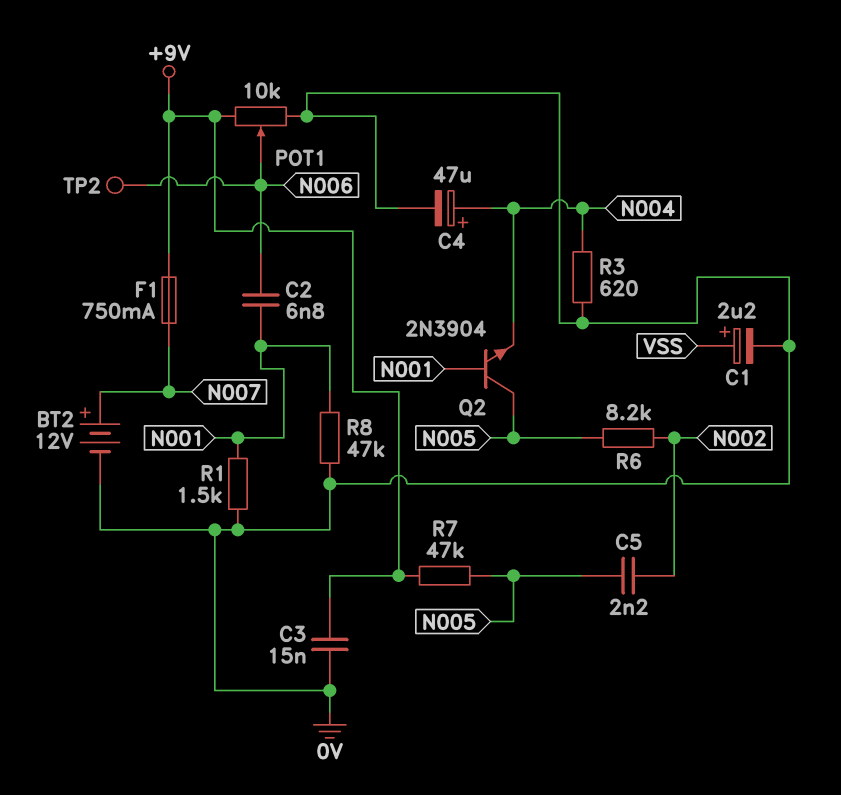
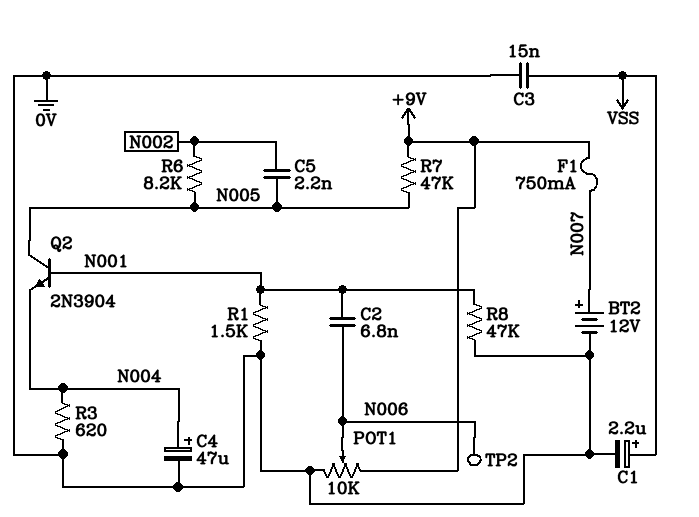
C3: 15nF (+9V, 0V) -> 15nF (0V, VSS)

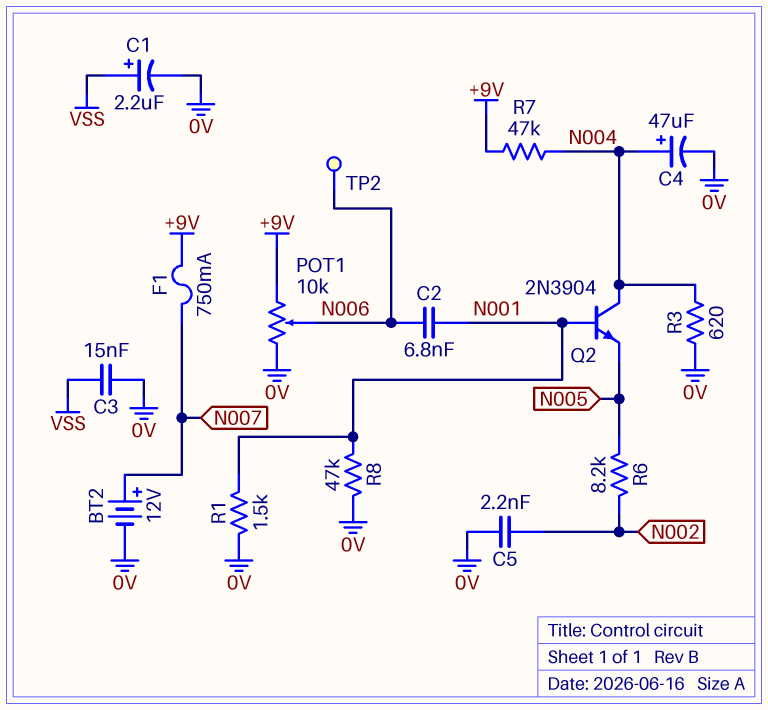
C5: 2.2nF (N002, N005) -> 2.2nF (0V, N002)
Q2: NPN 2N3904 (B N001, C N005, E N004) -> NPN 2N3904 (B N001, C N004, E N005)
R7: 47k (+9V, N005) -> 47k (+9V, N004)

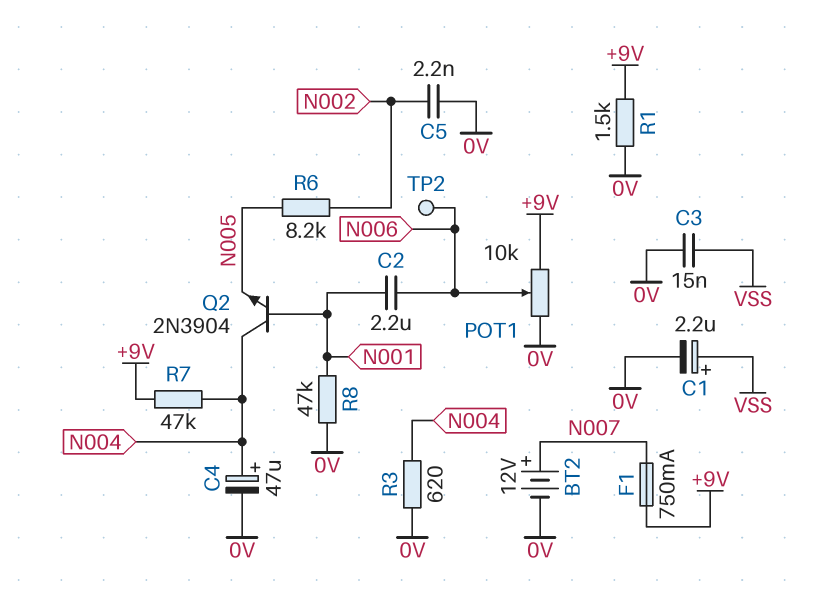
C2: 6.8nF (N001, N006) -> 2.2uF (N001, N006)
R1: 1.5k (0V, N001) -> 1.5k (+9V, 0V)

